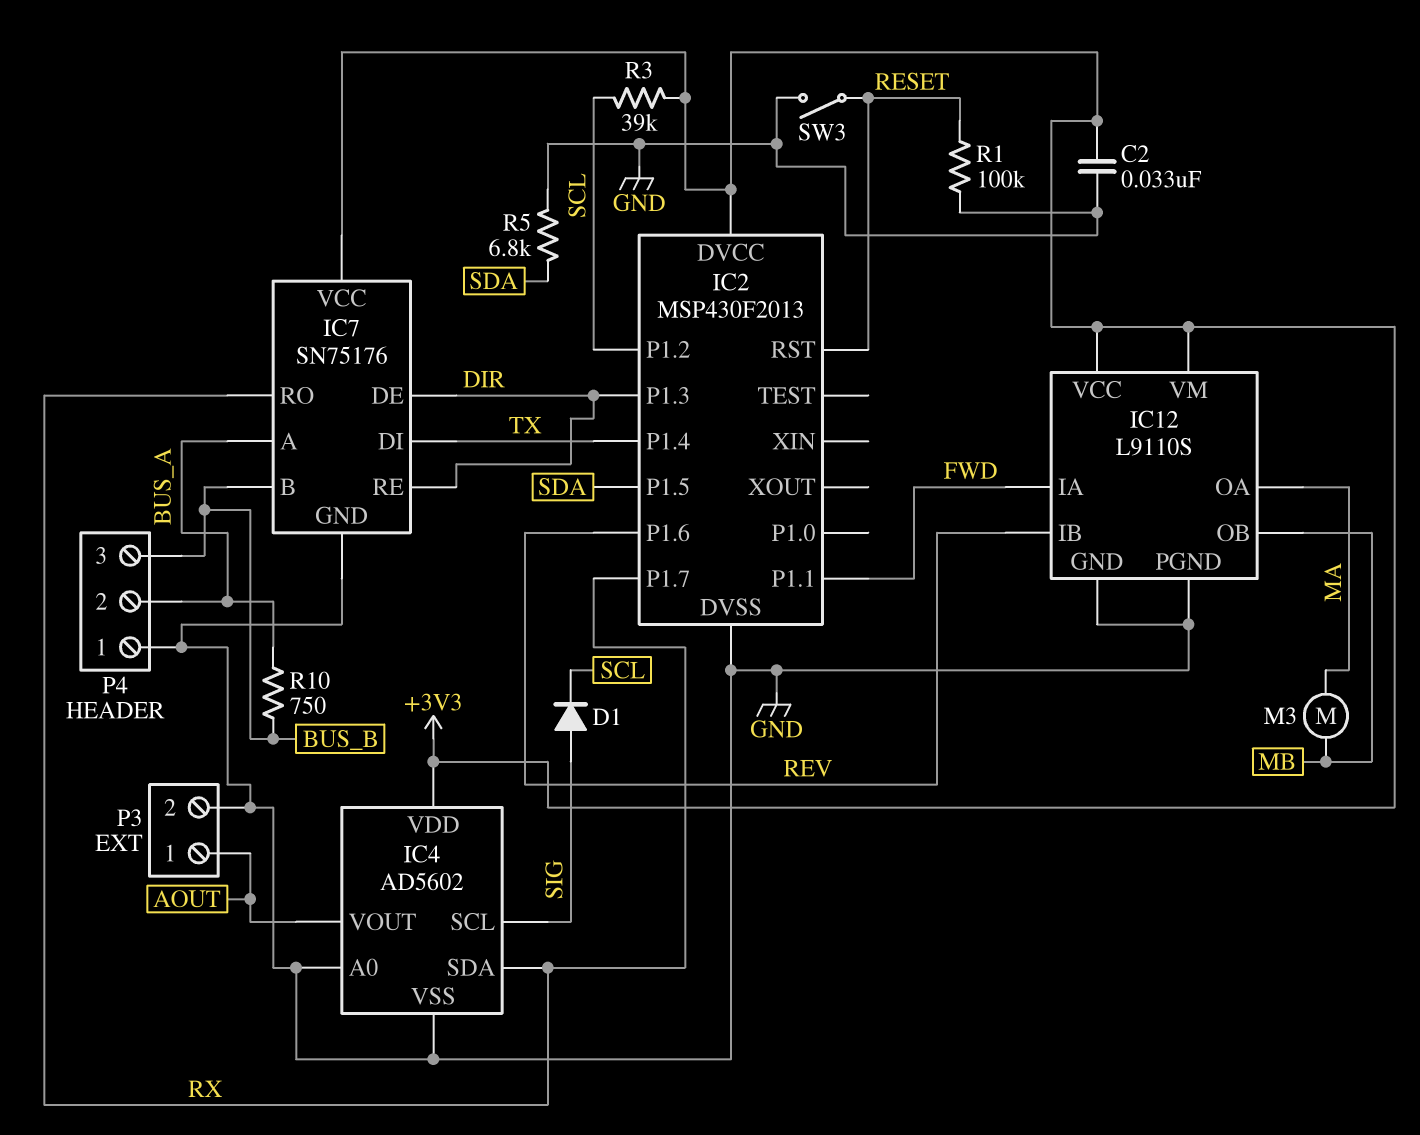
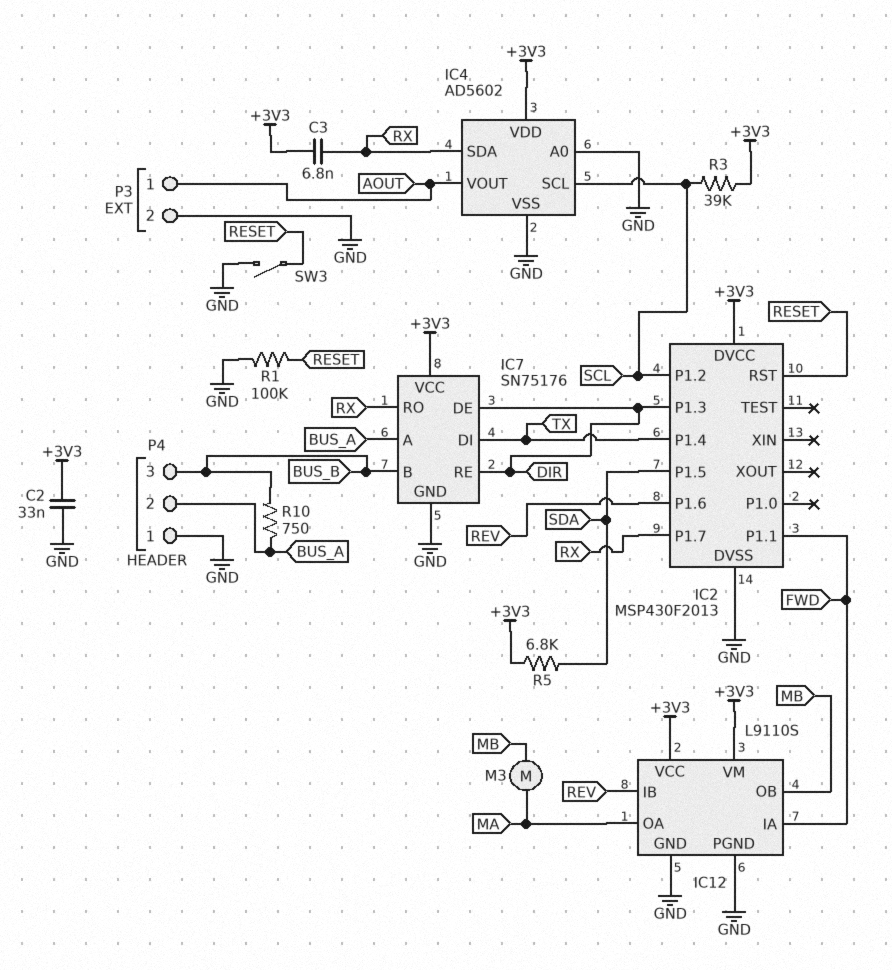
C3: none -> 6.8nF (+3V3, RX)
D1: diode (A SIG, K SCL) -> none
IC4 pin SCL: SIG -> SCL
R5: 6.8k (GND, SDA) -> 6.8k (+3V3, SDA)

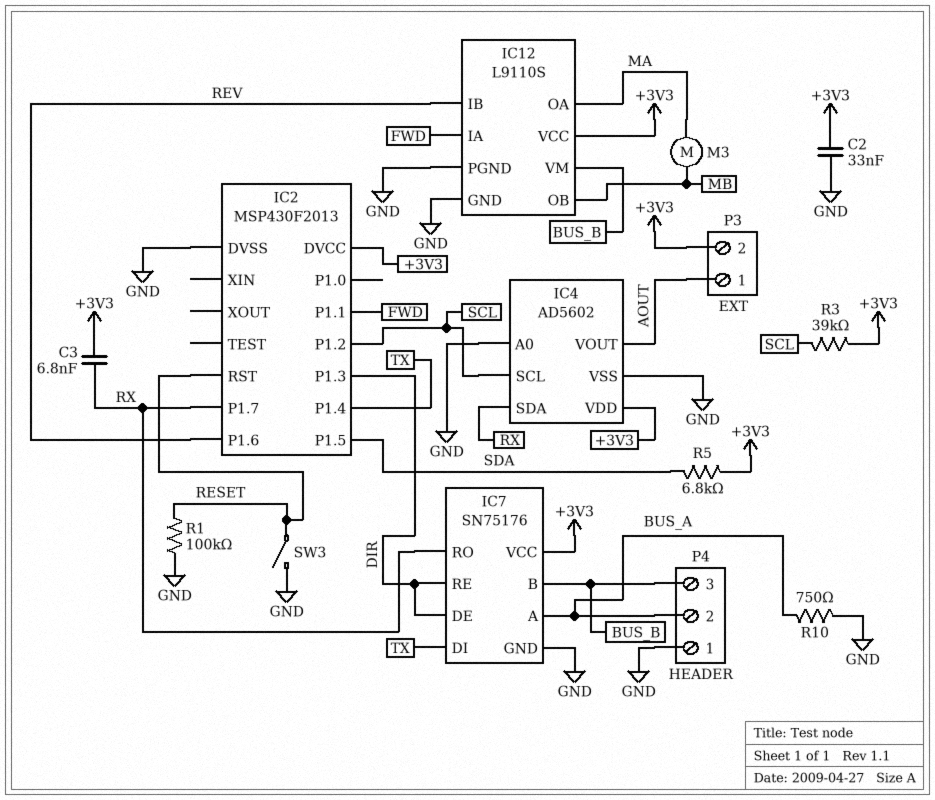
IC12 pin VM: +3V3 -> BUS_B
P3 pin 2: GND -> +3V3
R10: 750 (BUS_A, BUS_B) -> 750 (BUS_A, GND)

